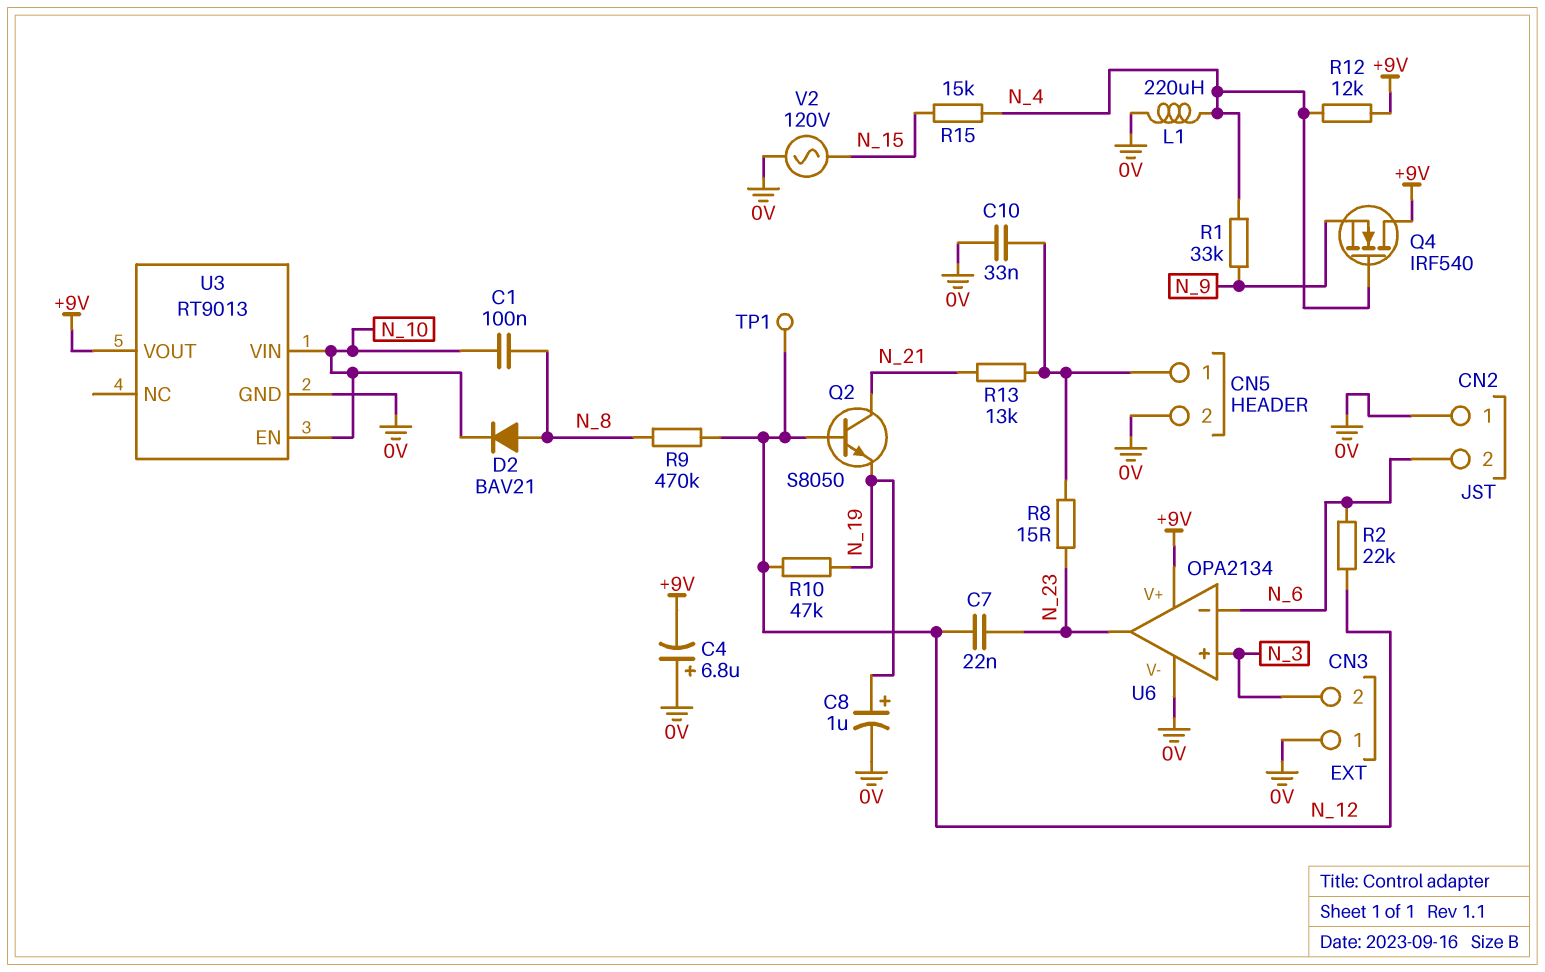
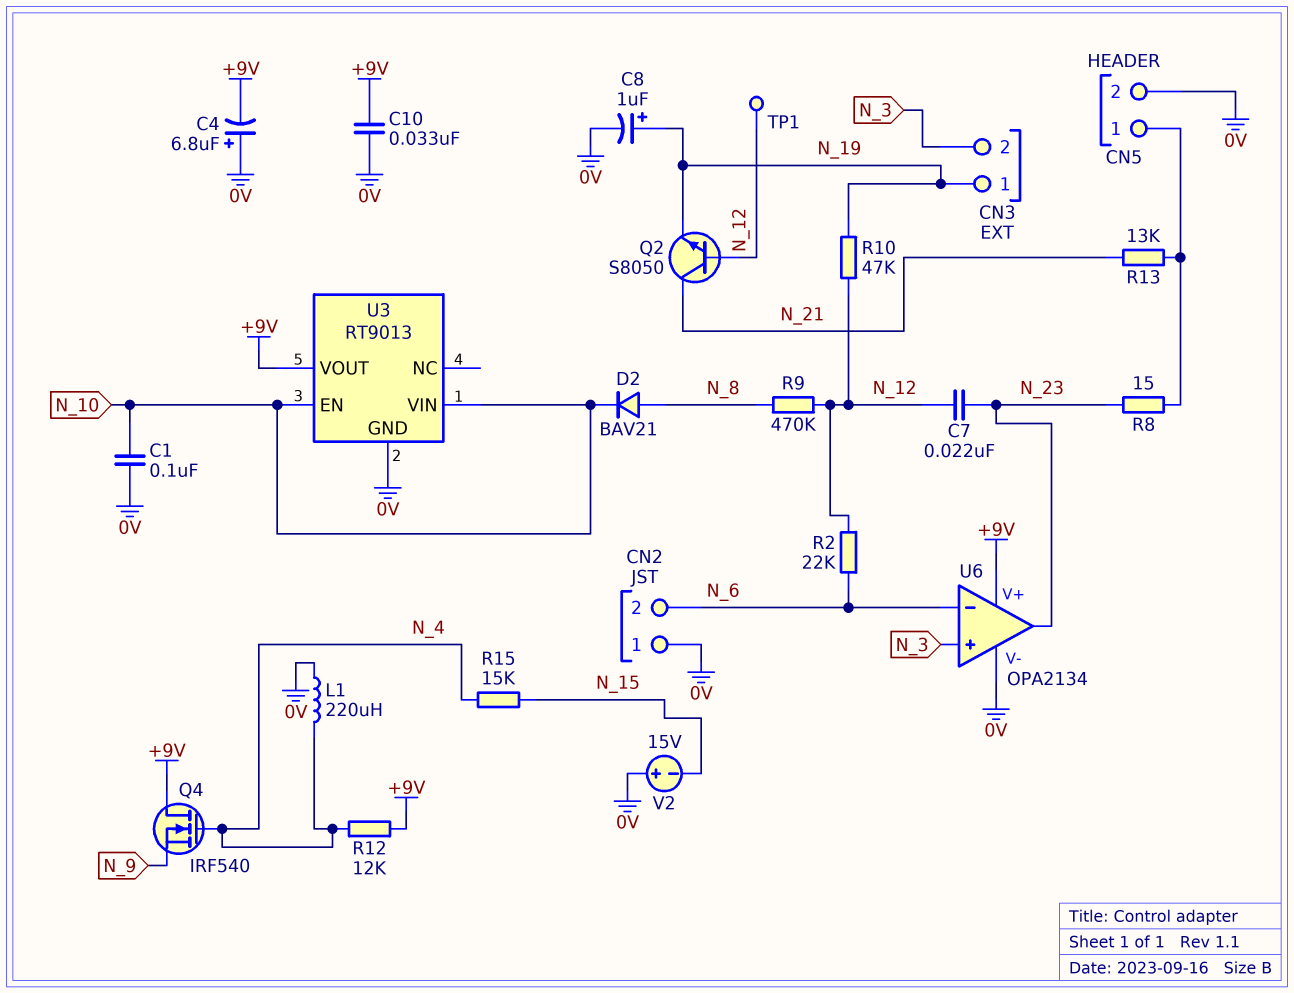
C1: 100nF (N_8, N_10) -> 100nF (0V, N_10)
C10: 33nF (0V, CN5/1) -> 33nF (+9V, 0V)
CN3 pin 1: 0V -> N_19
R1: 33k (N_4, N_9) -> none
V2: AC 120V (0V, N_15) -> 15V (plus 0V, minus N_15)

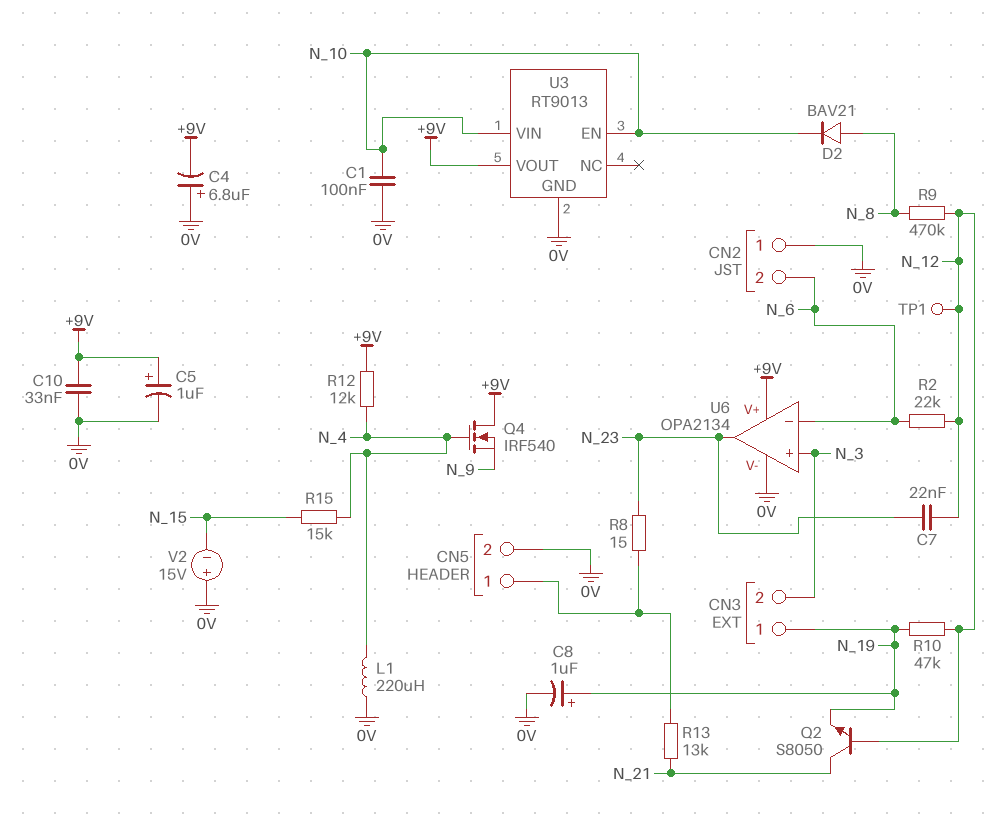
C5: none -> 1uF (plus +9V, minus 0V)

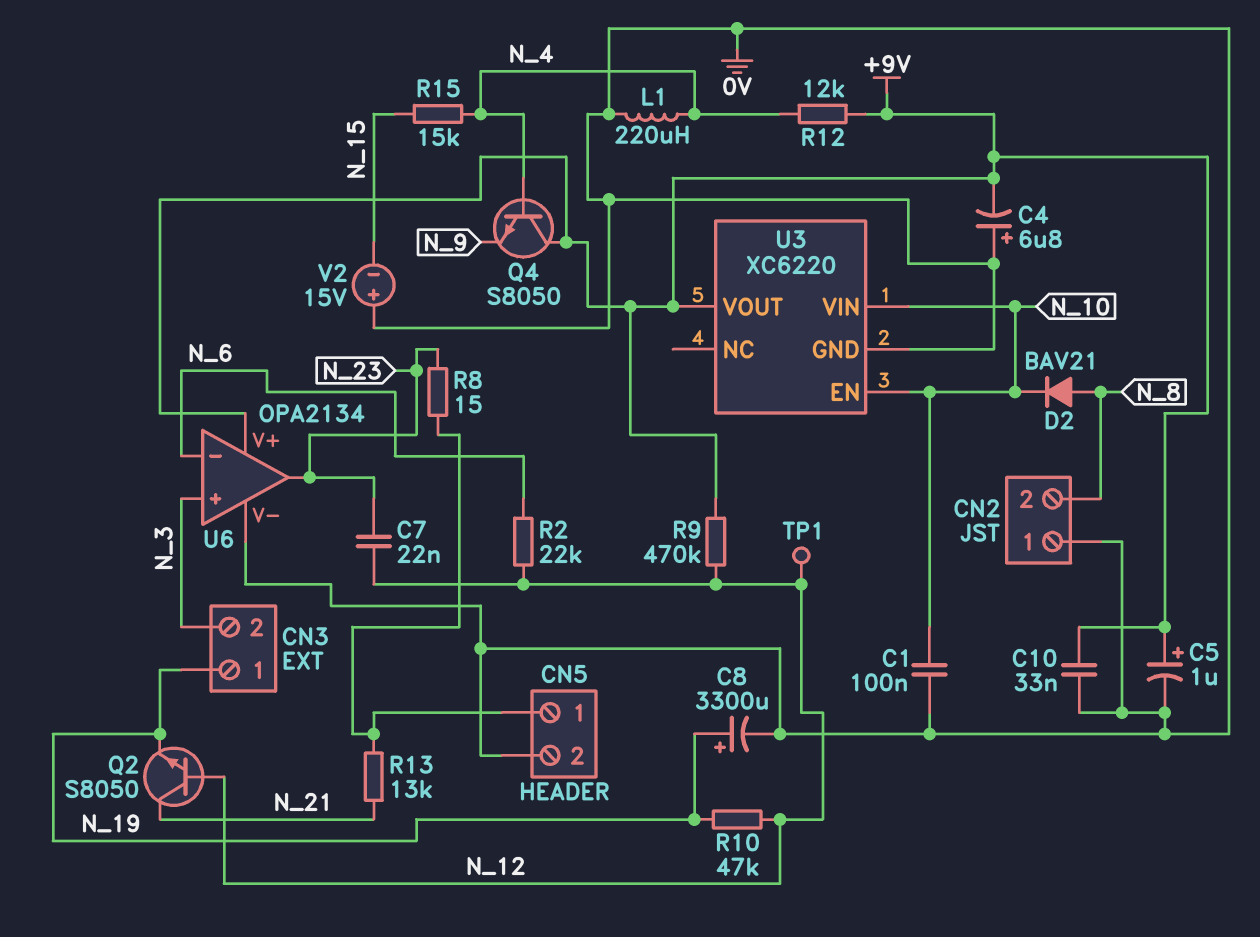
C8: 1uF (plus N_19, minus 0V) -> 3300uF (plus N_19, minus 0V)
CN2 pin 2: N_6 -> N_8
Q4: NMOS IRF540 (G N_4, D +9V, S N_9) -> NPN S8050 (B N_4, C +9V, E N_9)
R9: 470k (N_8, N_12) -> 470k (+9V, N_12)
U3: RT9013 -> XC6220

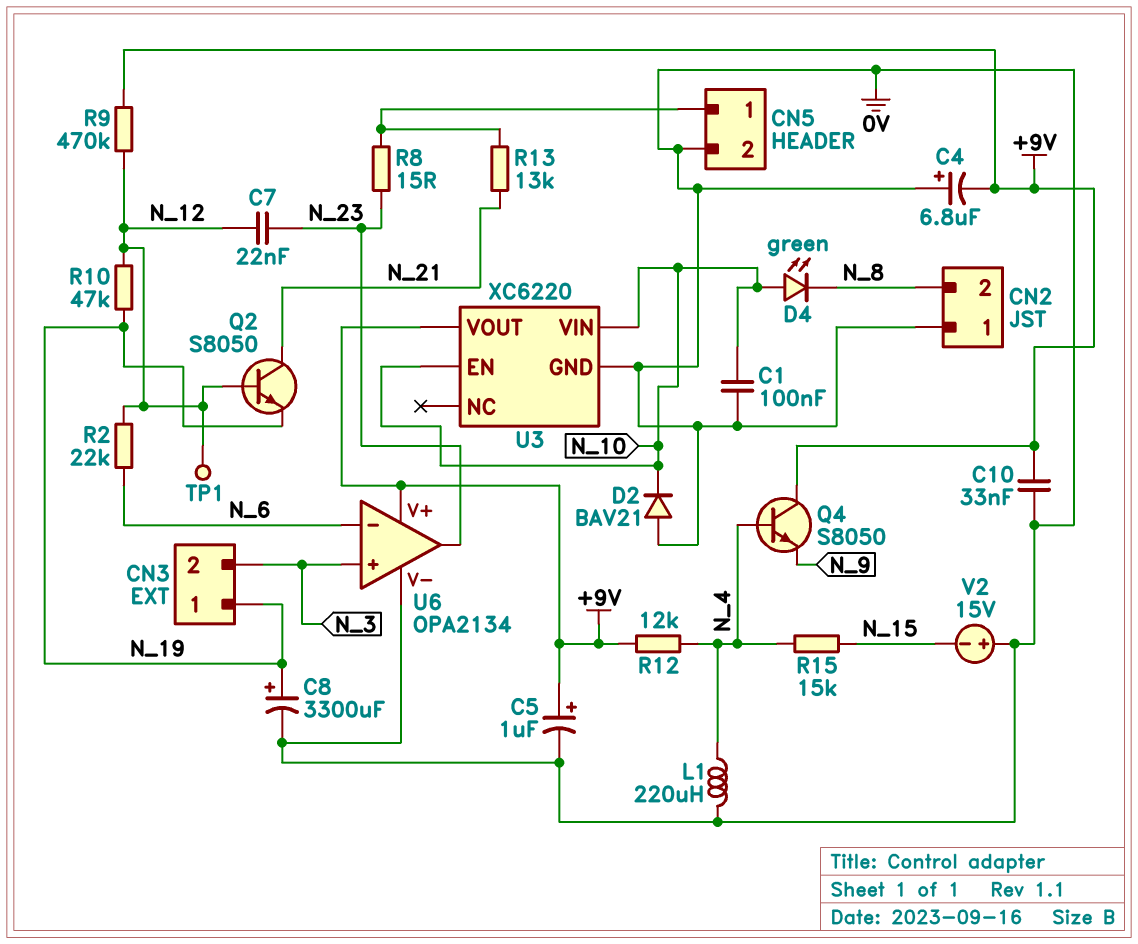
D2: diode BAV21 (A N_8, K N_10) -> diode BAV21 (A 0V, K N_10)
D4: none -> LED green (A N_10, K N_8)

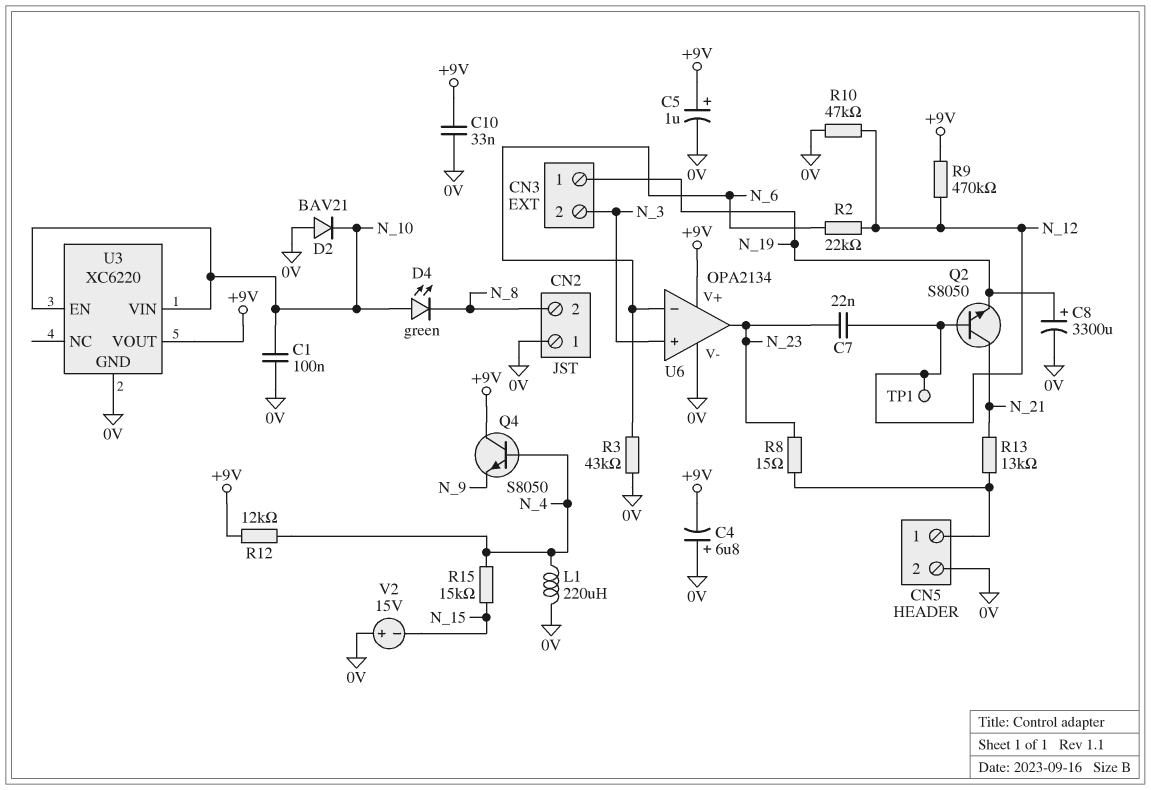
R3: none -> 43k (0V, N_6)
R10: 47k (N_12, N_19) -> 47k (0V, N_12)

